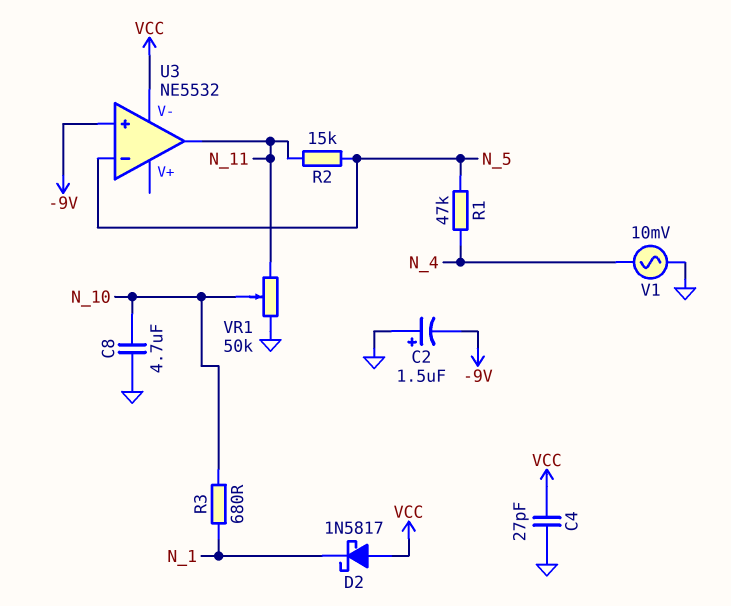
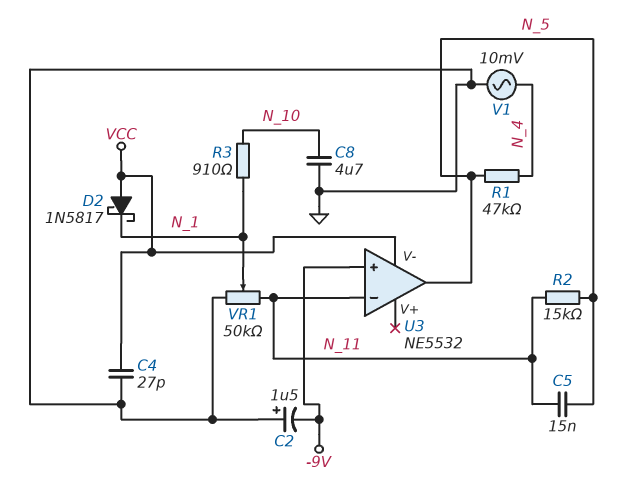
C5: none -> 15nF (N_5, N_11)
R3: 680 (N_1, N_10) -> 910 (N_1, N_10)
U3 pin in-: N_5 -> N_11
U3 pin out: N_11 -> N_5
VR1: 50k (GND, N_11, wiper N_10) -> 50k (GND, N_11, wiper N_1)

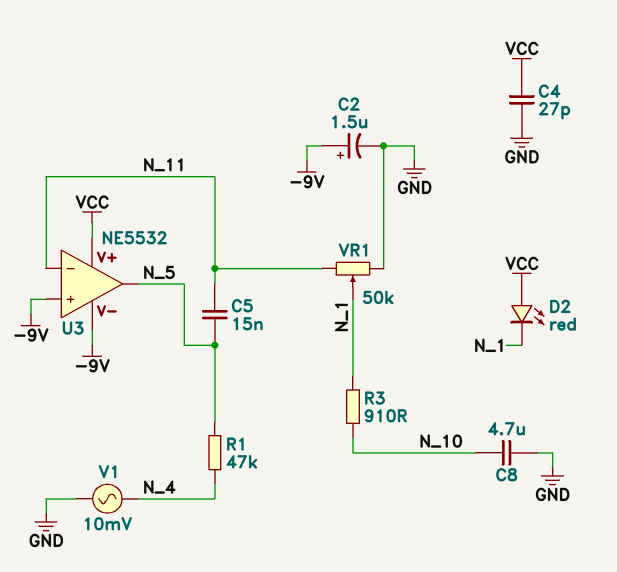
C2: 1.5uF (plus GND, minus -9V) -> 1.5uF (plus -9V, minus GND)
D2: schottky 1N5817 (A VCC, K N_1) -> LED red (A VCC, K N_1)
R2: 15k (N_5, N_11) -> none
U3 pin V+: none -> VCC
U3 pin V-: VCC -> -9V

